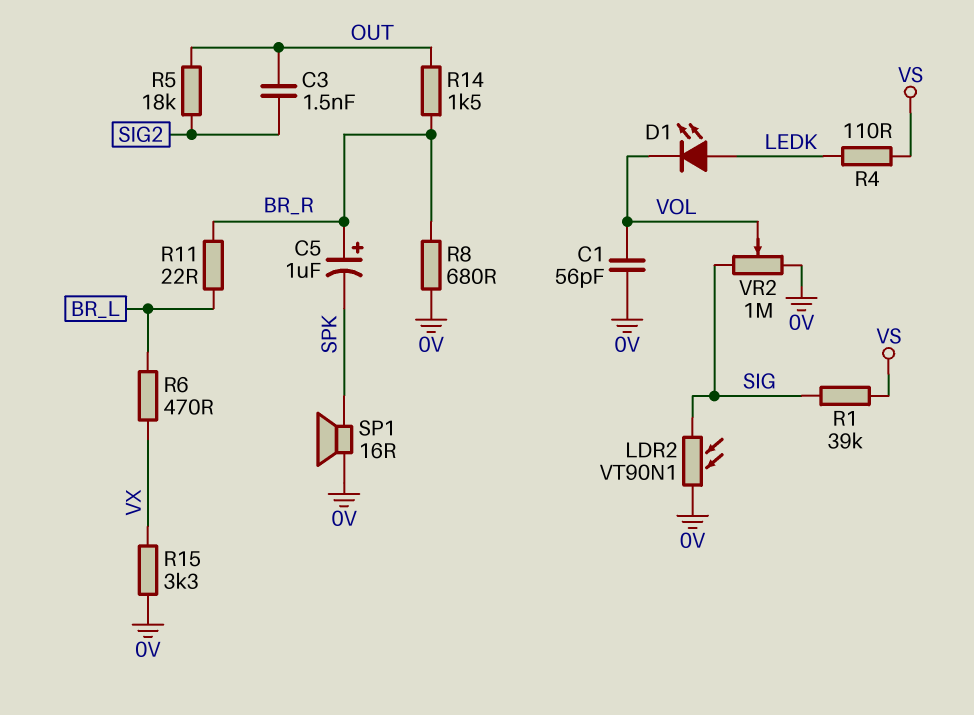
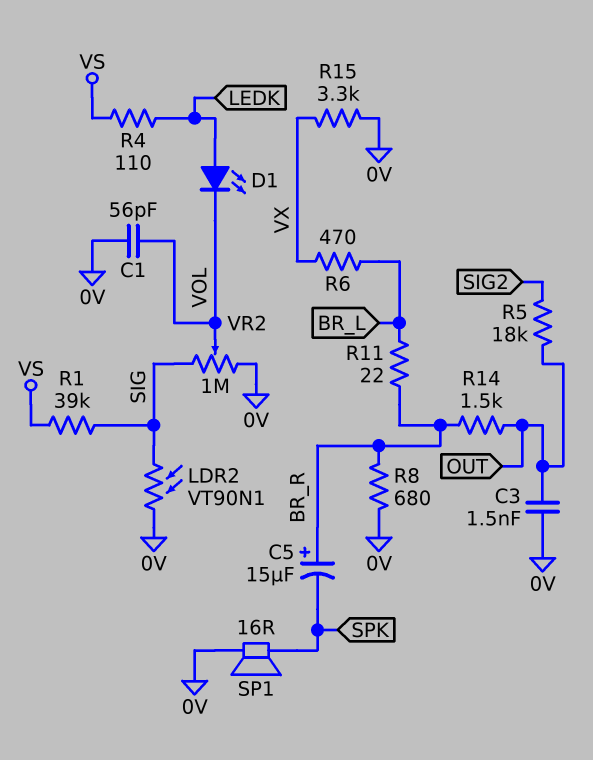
C3: 1.5nF (OUT, SIG2) -> 1.5nF (0V, OUT)
C5: 1uF (plus BR_R, minus SPK) -> 15uF (plus BR_R, minus SPK)

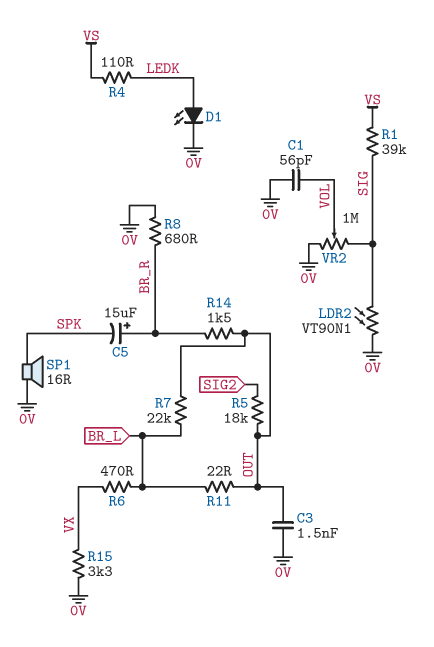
D1: LED (A LEDK, K VOL) -> LED (A LEDK, K 0V)
R7: none -> 22k (BR_L, OUT)
R11: 22 (BR_L, BR_R) -> 22 (BR_L, OUT)

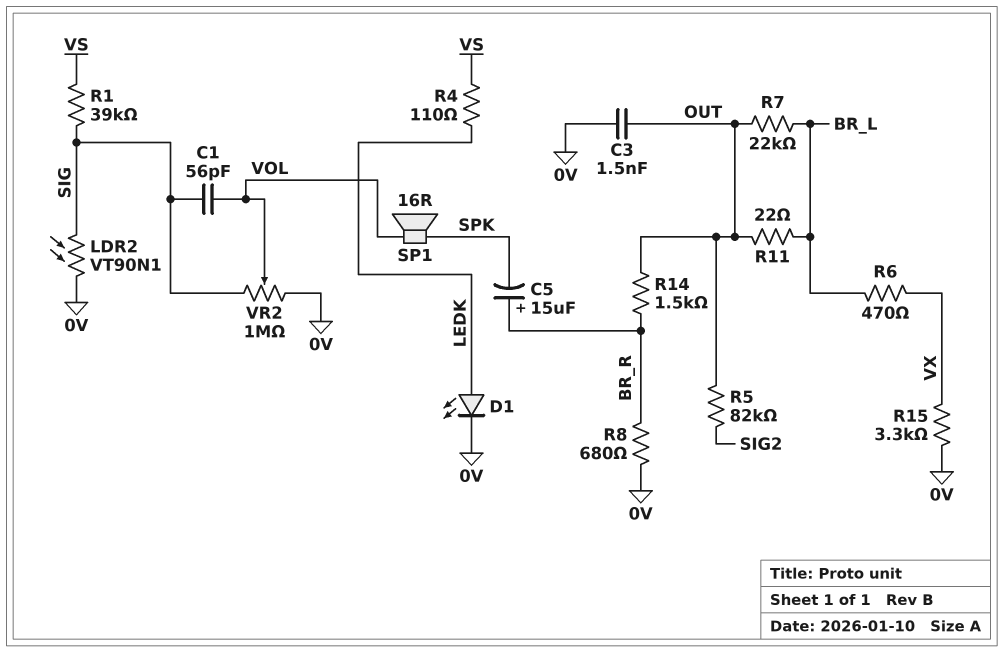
C1: 56pF (0V, VOL) -> 56pF (SIG, VOL)
R5: 18k (OUT, SIG2) -> 82k (OUT, SIG2)
SP1: speaker 16R (0V, SPK) -> speaker 16R (SPK, VOL)

